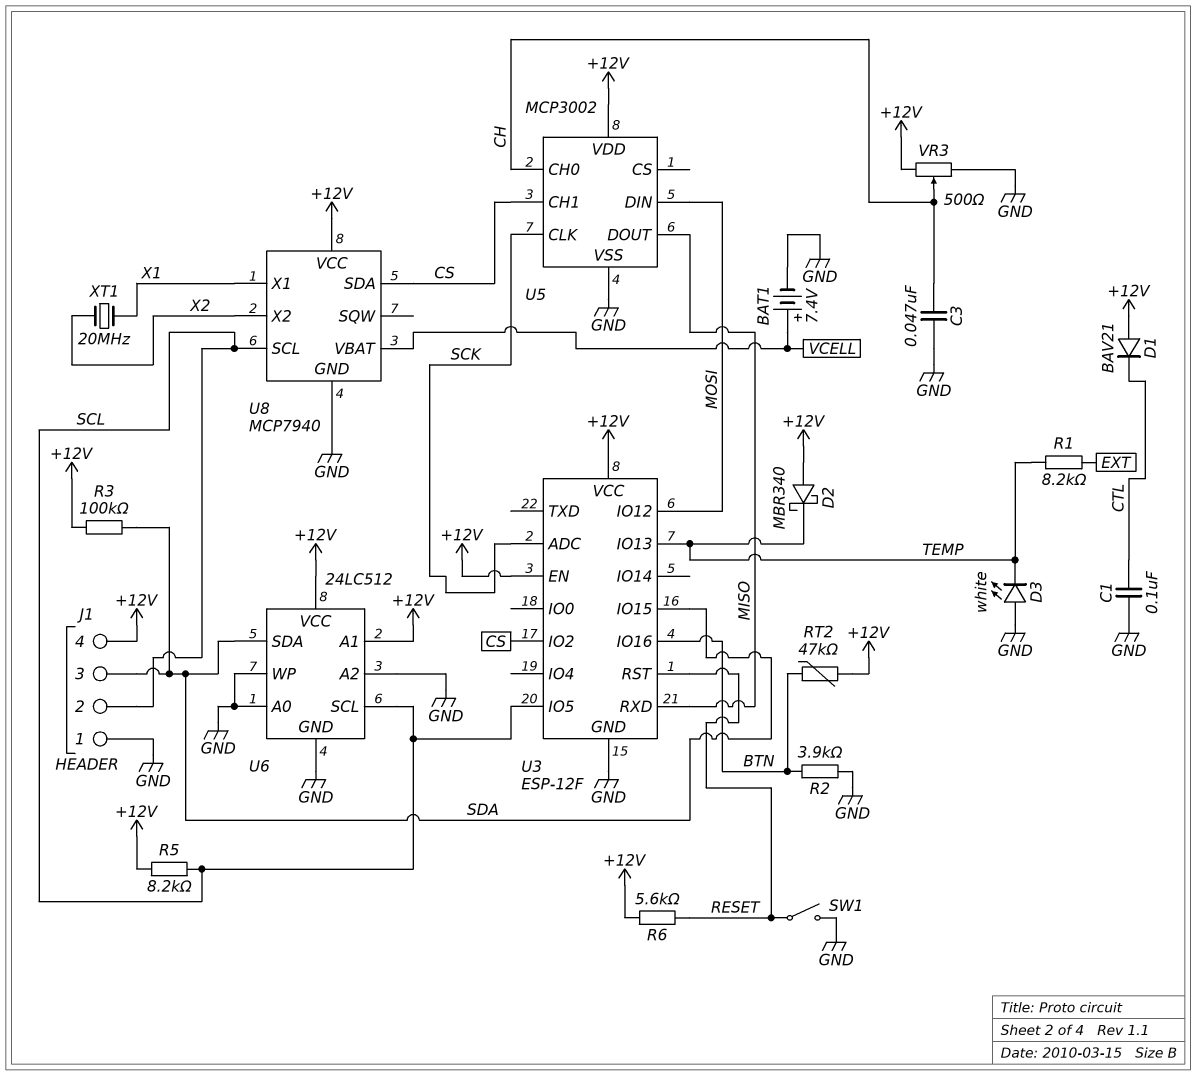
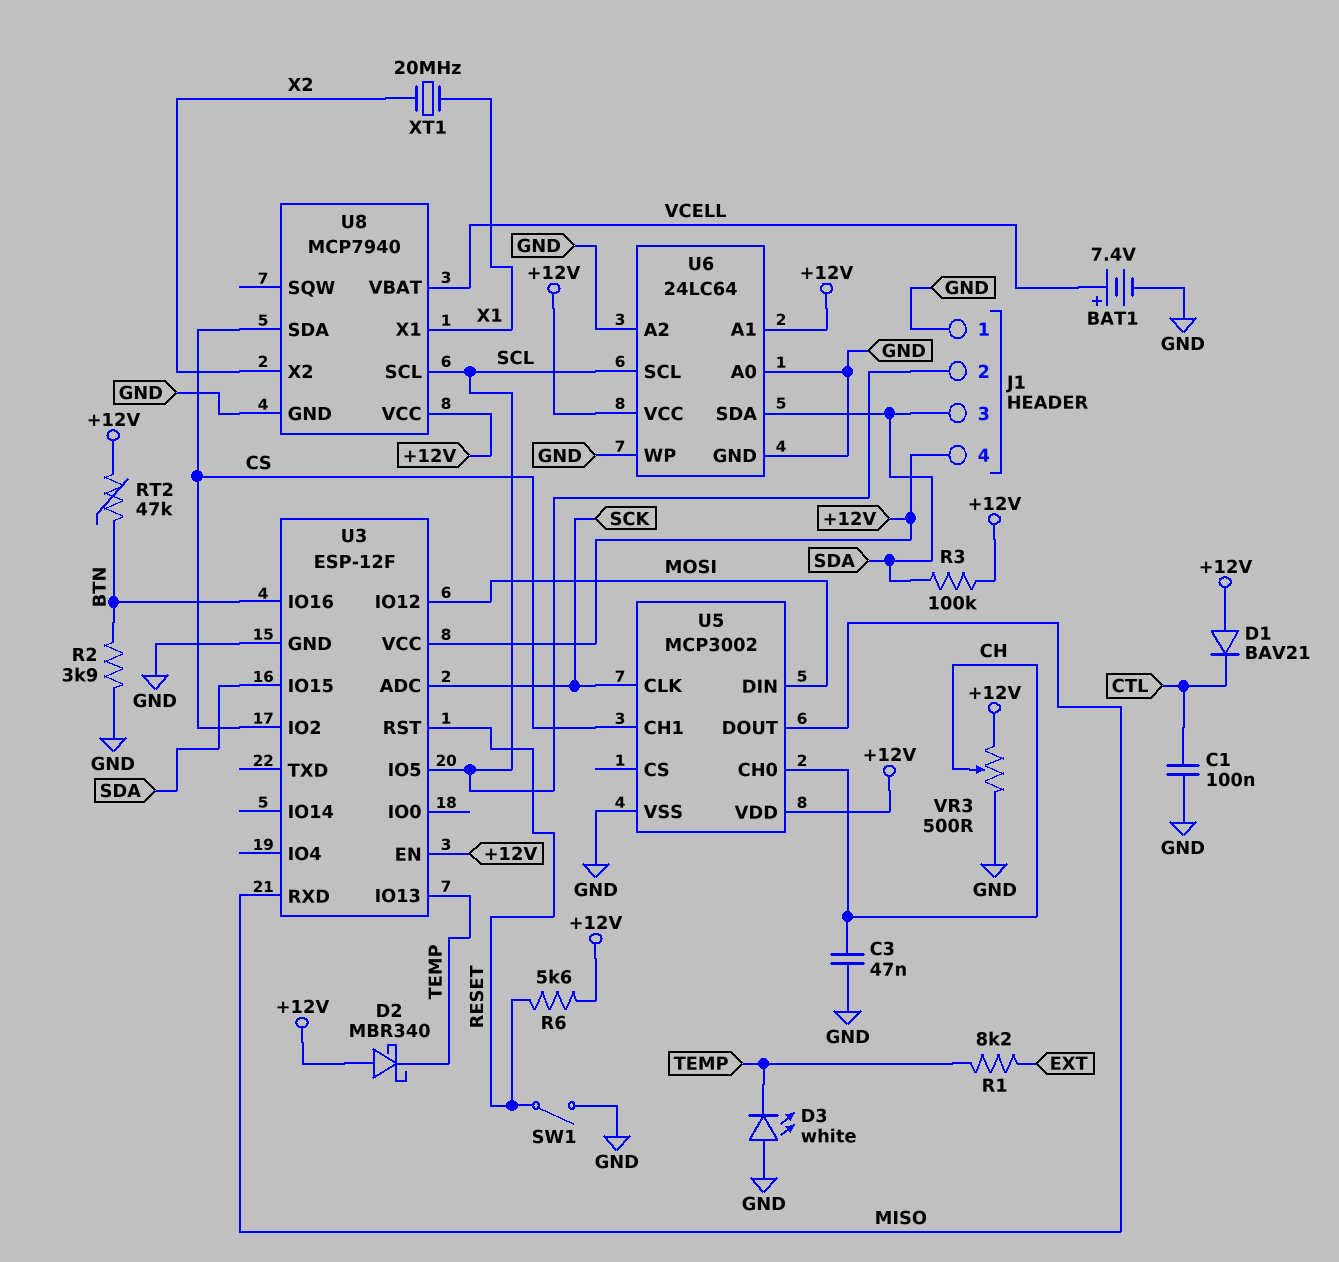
R5: 8.2k (+12V, SCL) -> none
U6: 24LC512 -> 24LC64

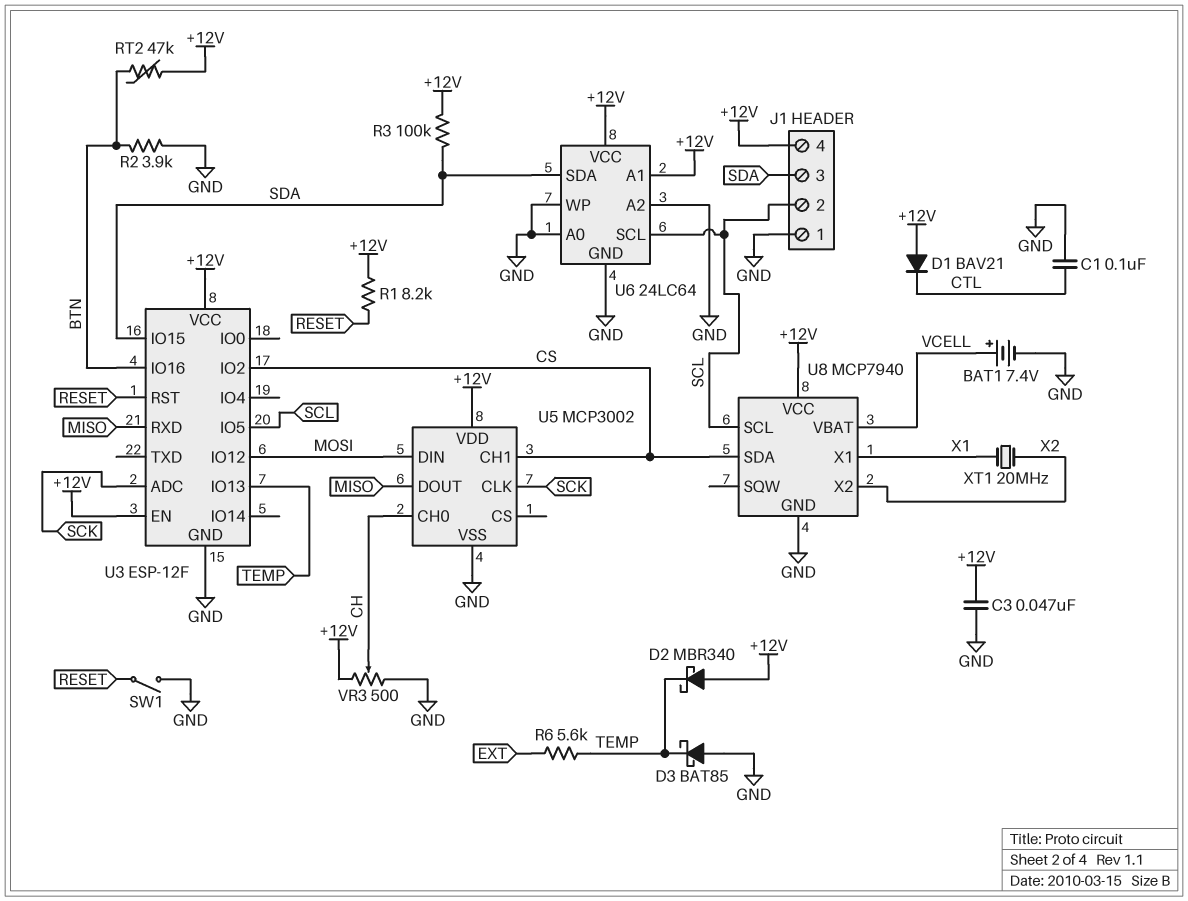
C3: 47nF (CH, GND) -> 47nF (+12V, GND)
D3: LED white (A GND, K TEMP) -> schottky BAT85 (A GND, K TEMP)
R1: 8.2k (EXT, TEMP) -> 8.2k (+12V, RESET)
R6: 5.6k (+12V, RESET) -> 5.6k (EXT, TEMP)

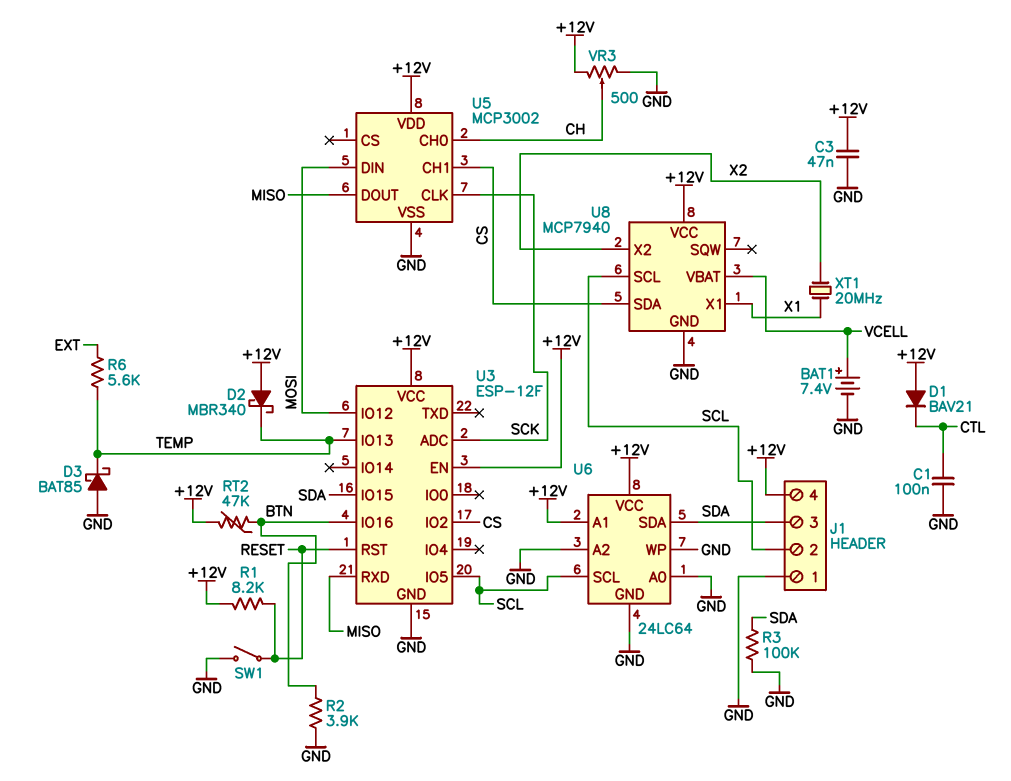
R3: 100k (+12V, SDA) -> 100k (GND, SDA)

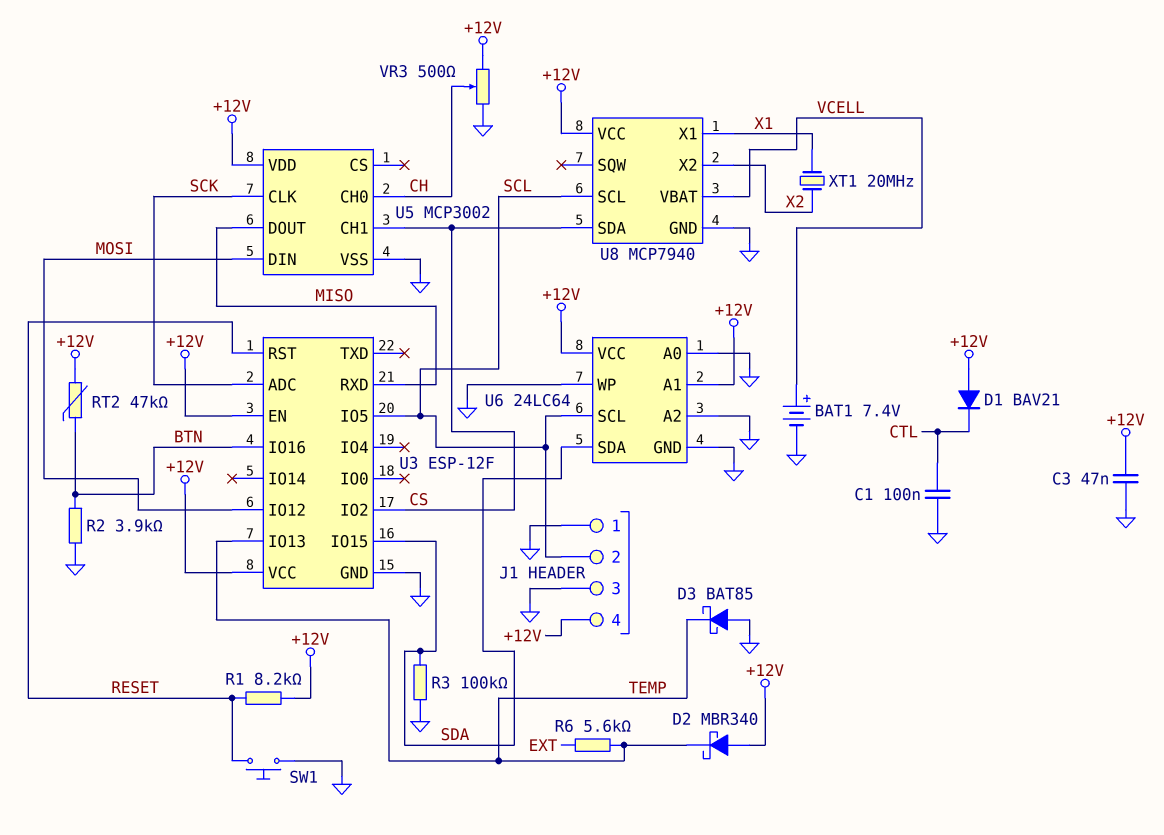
J1 pin 3: SDA -> GND
SW1: switch (GND, RESET) -> button (GND, RESET)

